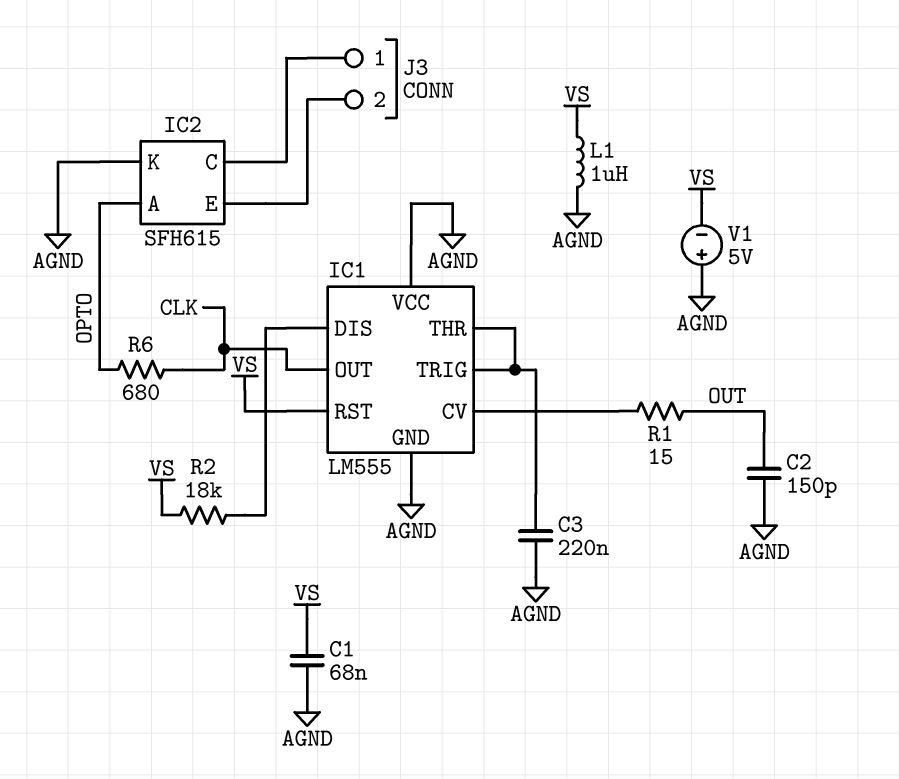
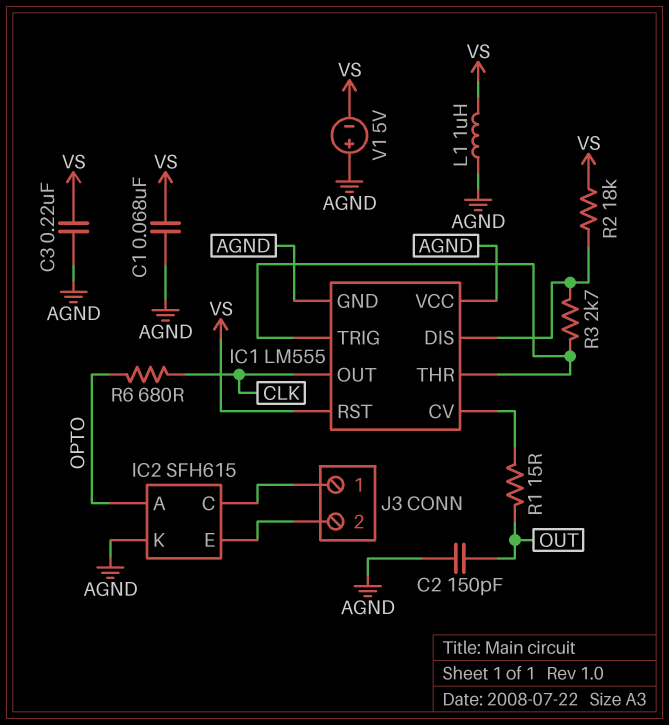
C3: 220nF (AGND, IC1/THR) -> 220nF (AGND, VS)
R3: none -> 2.7k (IC1/DIS, IC1/THR)

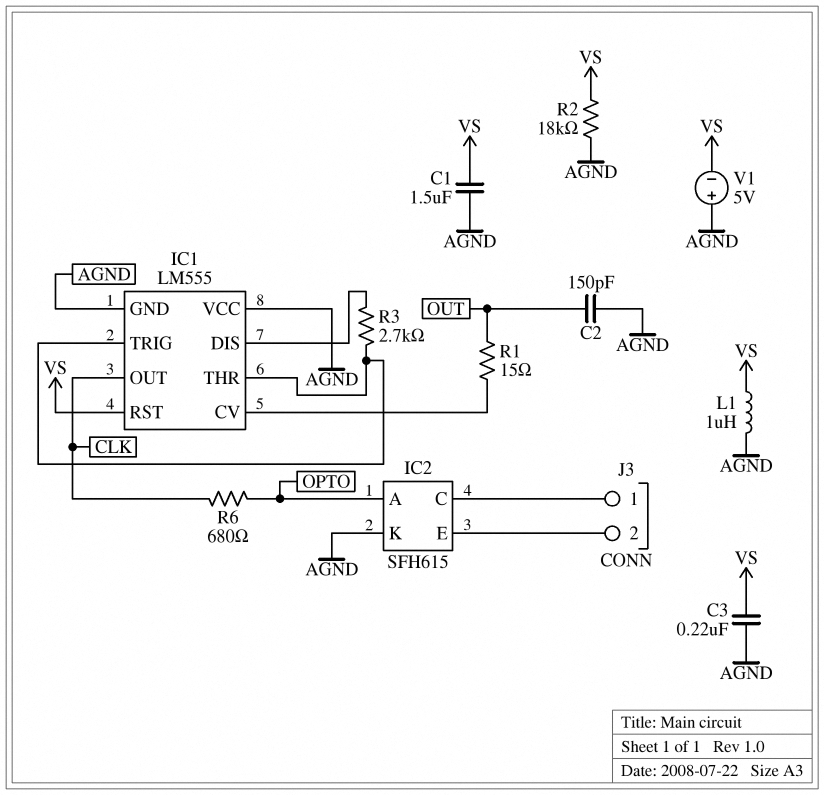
C1: 68nF (AGND, VS) -> 1.5uF (AGND, VS)
R2: 18k (IC1/DIS, VS) -> 18k (AGND, VS)

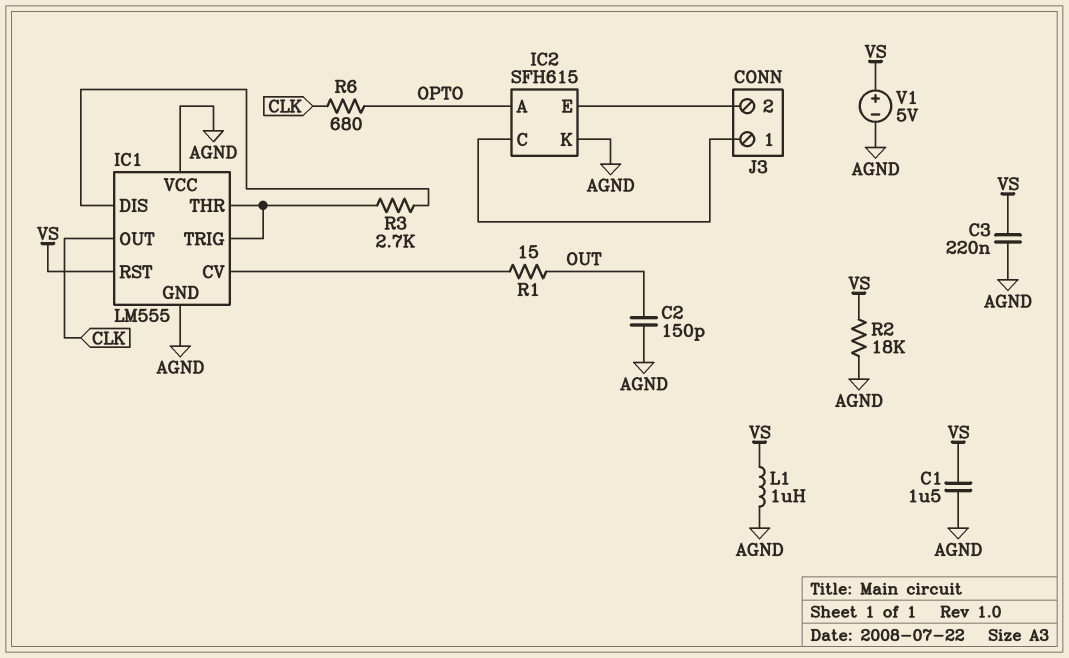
V1: 5V (plus AGND, minus VS) -> 5V (plus VS, minus AGND)

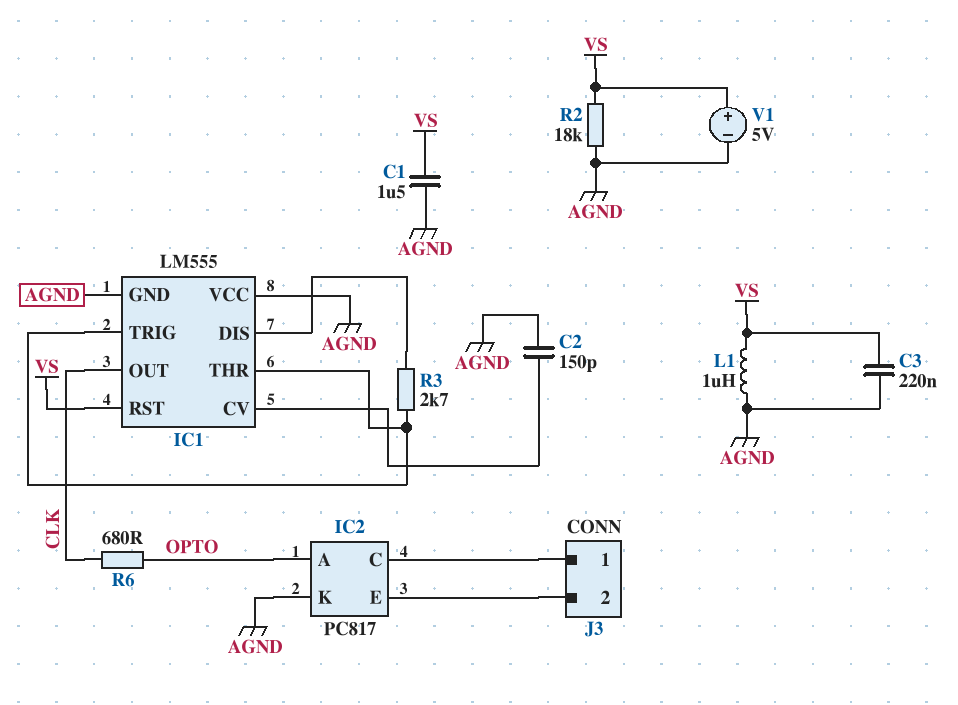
C2: 150pF (AGND, OUT) -> 150pF (AGND, IC1/CV)
IC2: SFH615 -> PC817
R1: 15 (IC1/CV, OUT) -> none

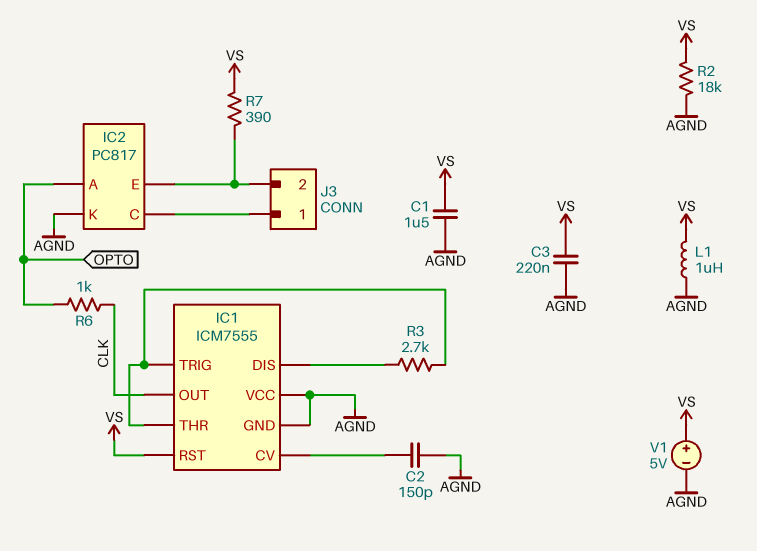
IC1: LM555 -> ICM7555
R6: 680 (CLK, OPTO) -> 1k (CLK, OPTO)
R7: none -> 390 (IC2/E, VS)

